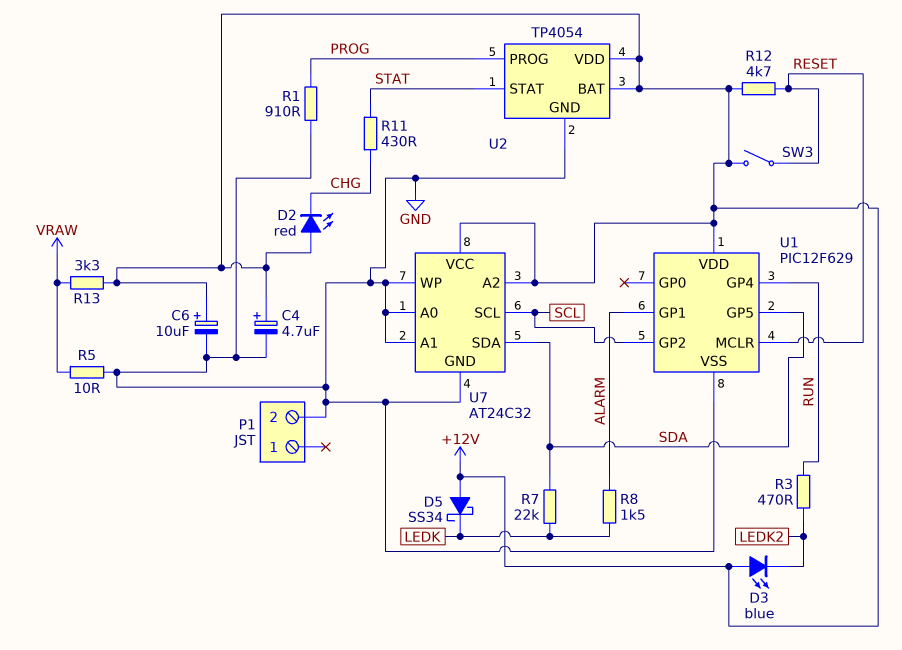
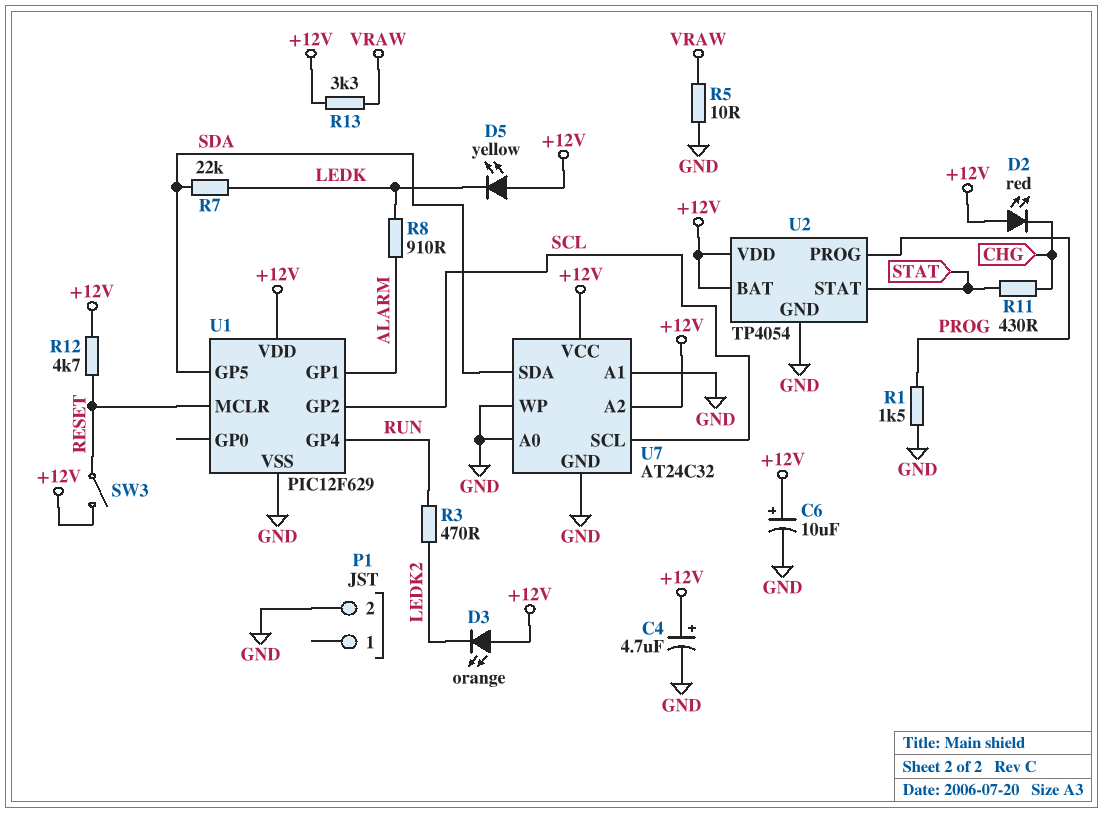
D3: LED blue (A +12V, K LEDK2) -> LED orange (A +12V, K LEDK2)
D5: schottky SS34 (A +12V, K LEDK) -> LED yellow (A +12V, K LEDK)
R1: 910 (GND, PROG) -> 1.5k (GND, PROG)
R8: 1.5k (ALARM, LEDK) -> 910 (ALARM, LEDK)

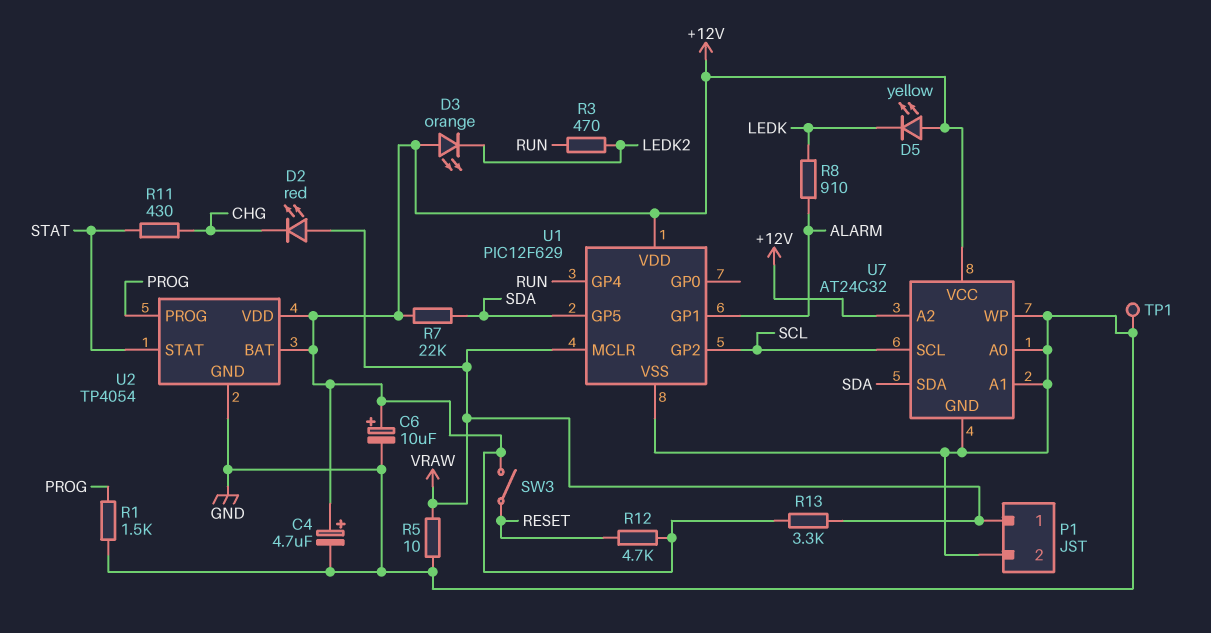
D2: LED red (A +12V, K CHG) -> LED red (A VRAW, K CHG)
P1 pin 1: none -> VRAW
R7: 22k (LEDK, SDA) -> 22k (+12V, SDA)
TP1: none -> test point (GND)
U1 pin MCLR: RESET -> VRAW

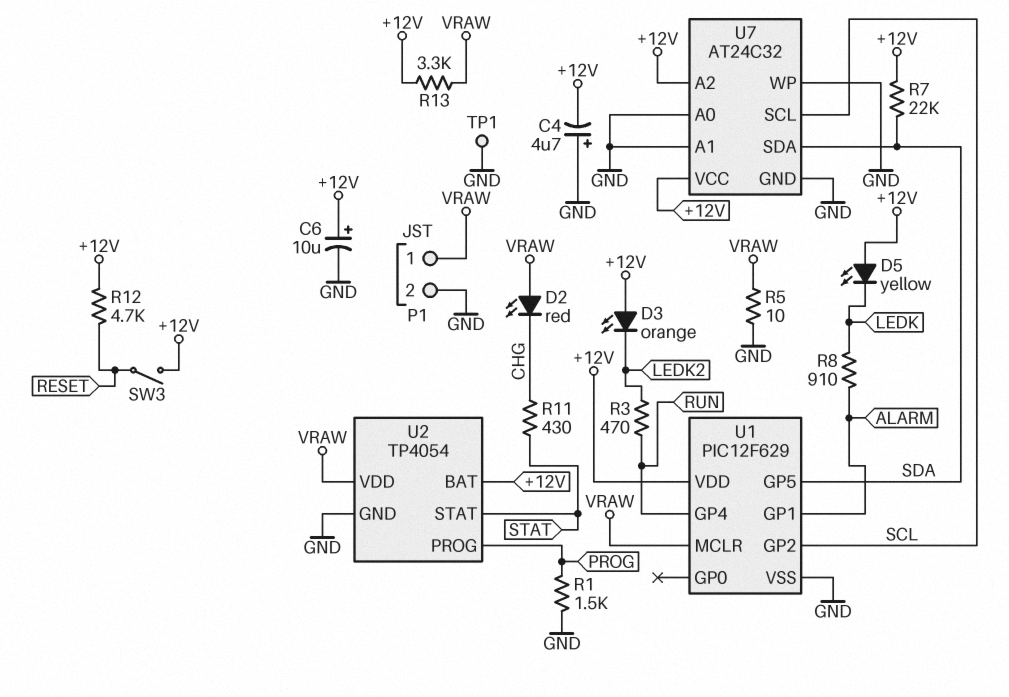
C4: 4.7uF (plus +12V, minus GND) -> 4.7uF (plus GND, minus +12V)
U2 pin VDD: +12V -> VRAW

